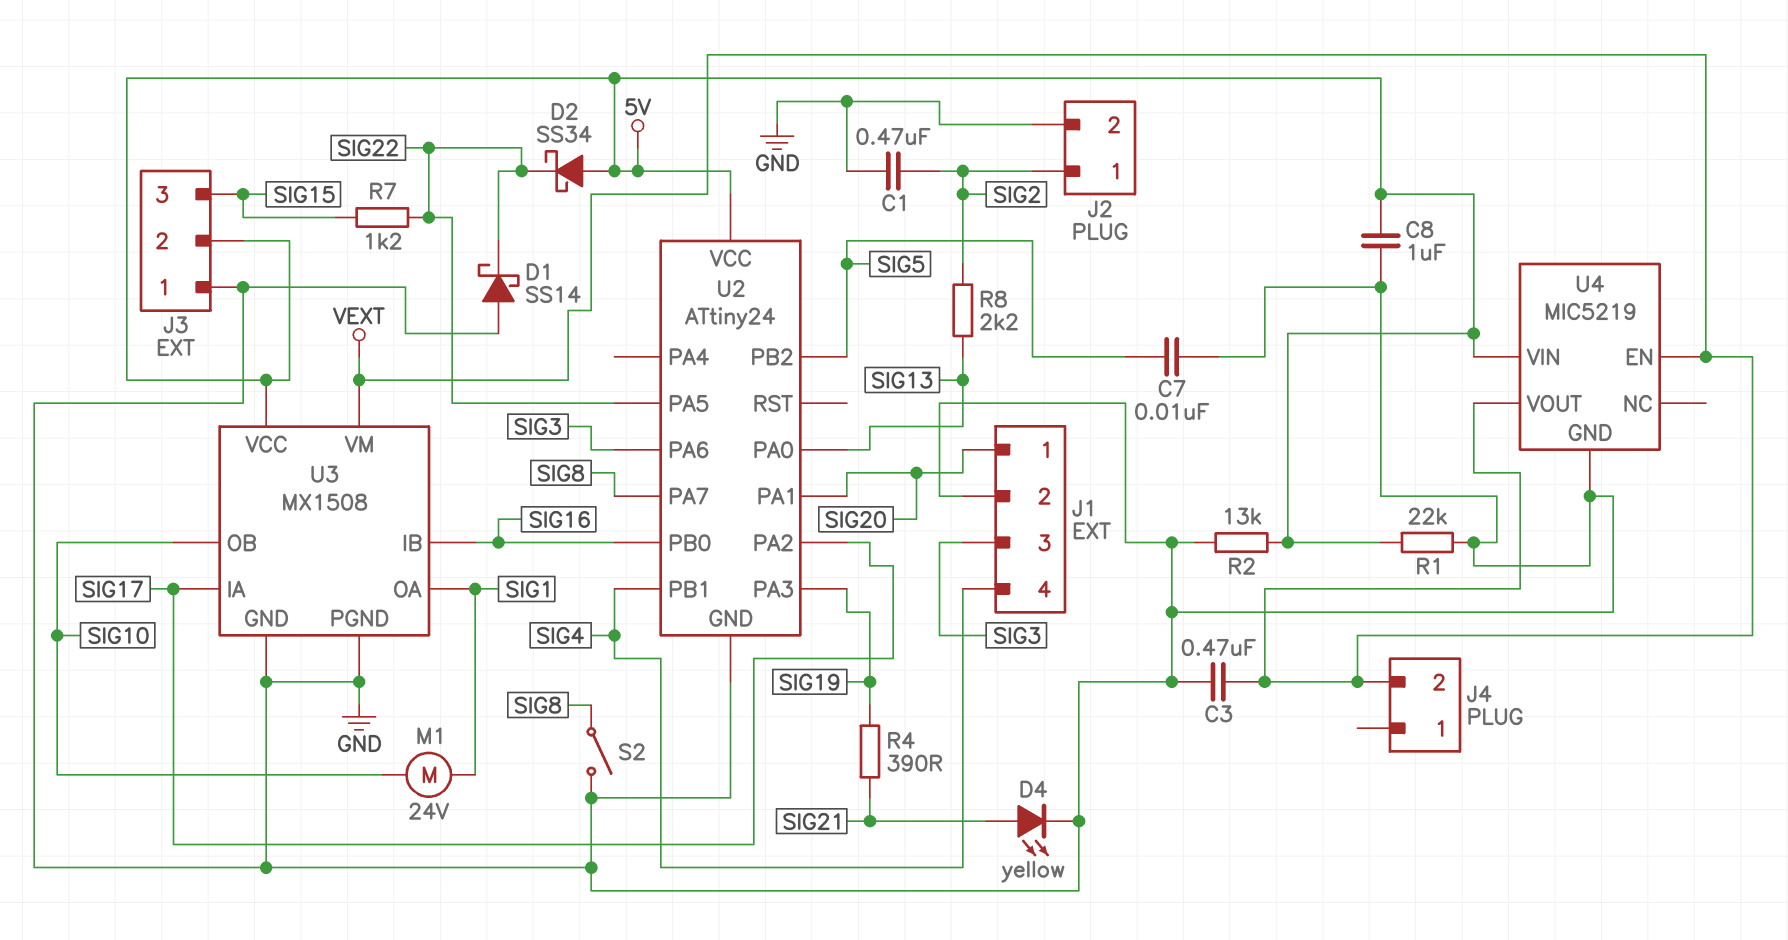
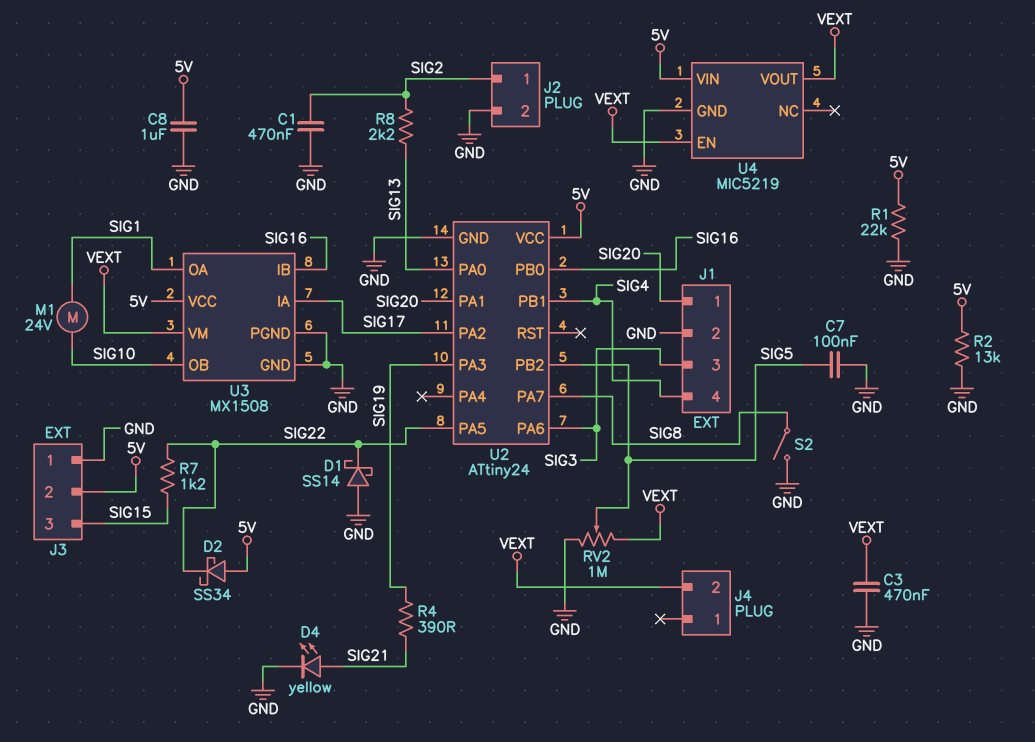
C7: 10nF (GND, SIG5) -> 100nF (GND, SIG5)
RV2: none -> 1M (GND, VEXT, wiper SIG5)

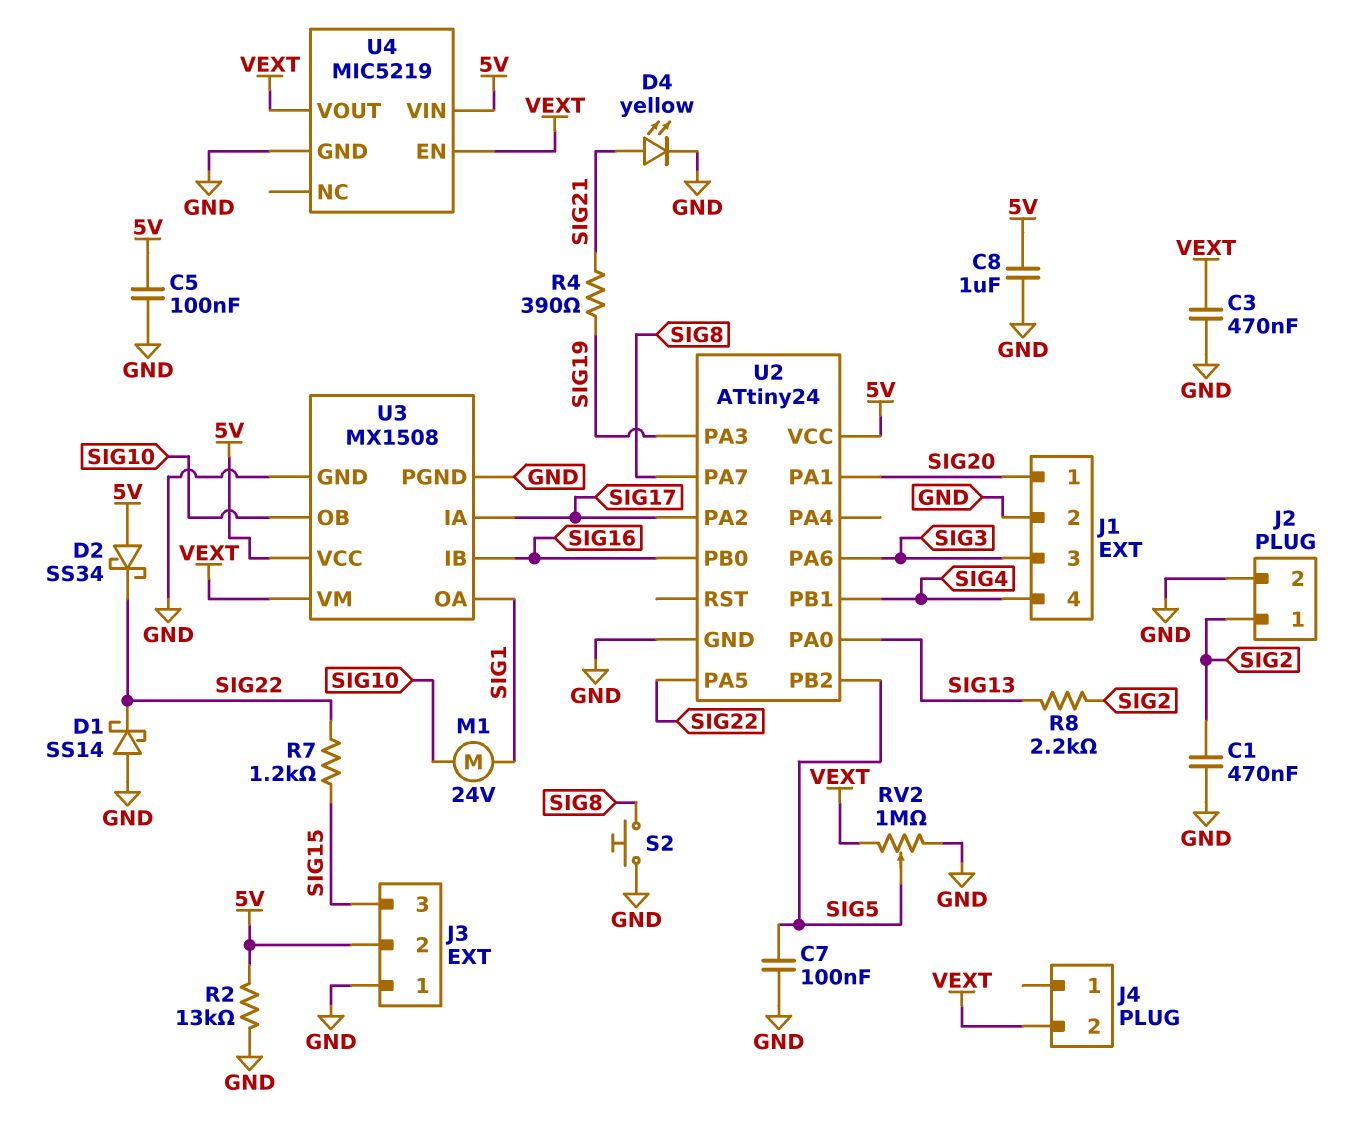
C5: none -> 100nF (5V, GND)
R1: 22k (5V, GND) -> none
S2: switch (GND, SIG8) -> button (GND, SIG8)

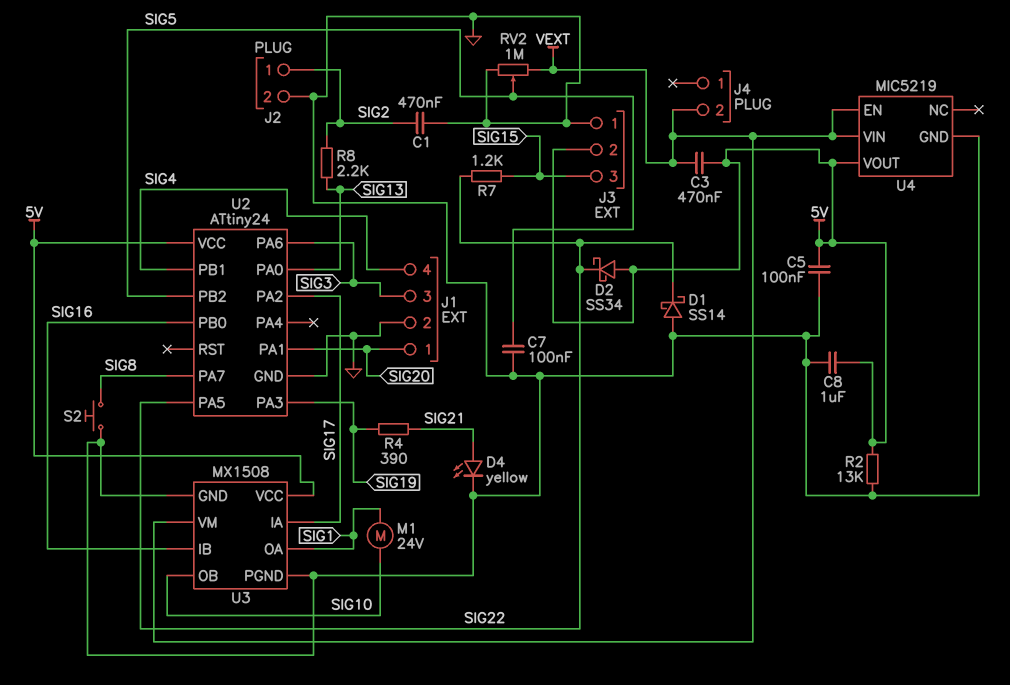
C3: 470nF (GND, VEXT) -> 470nF (5V, VEXT)
U4 pin VIN: 5V -> VEXT
U4 pin VOUT: VEXT -> 5V

